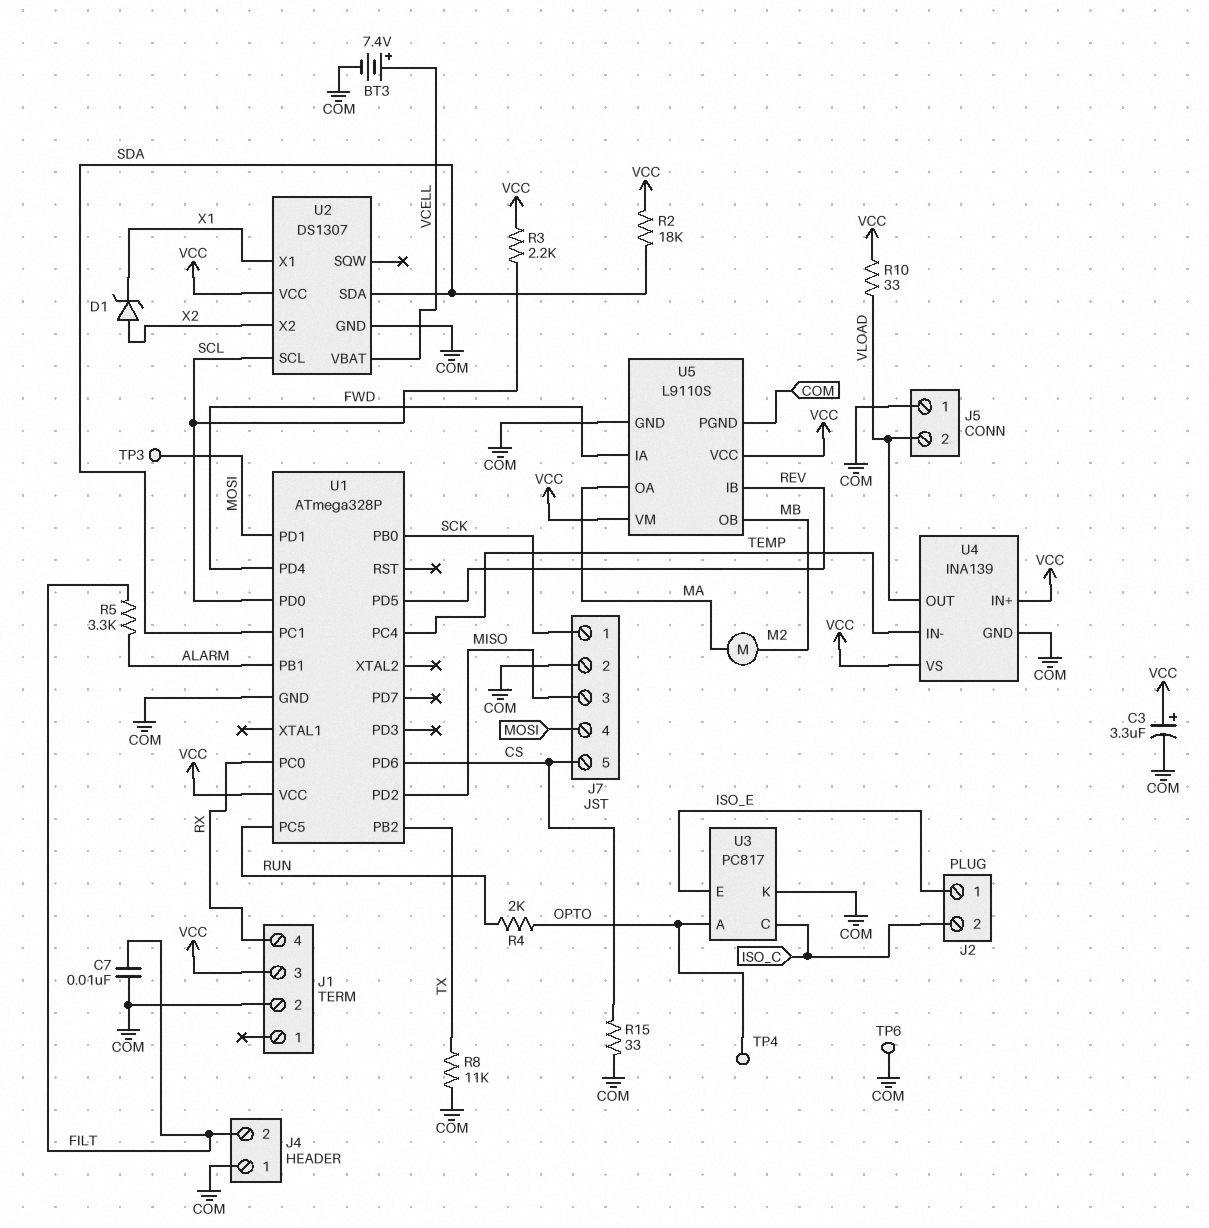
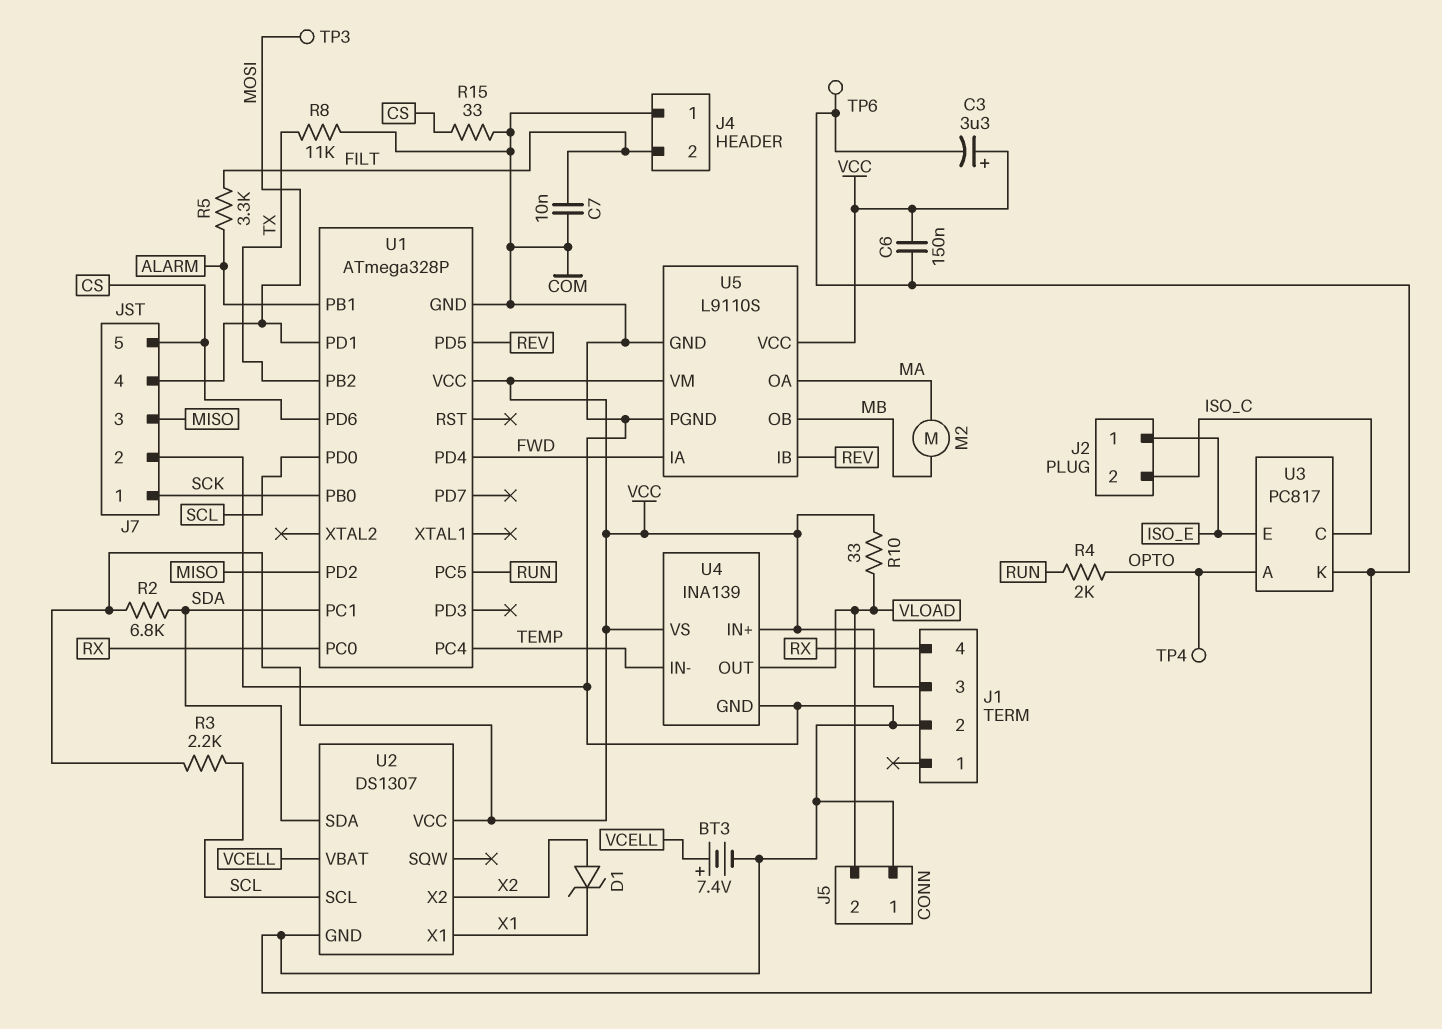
C6: none -> 150nF (COM, VCC)
R2: 18k (SDA, VCC) -> 6.8k (SDA, VCC)

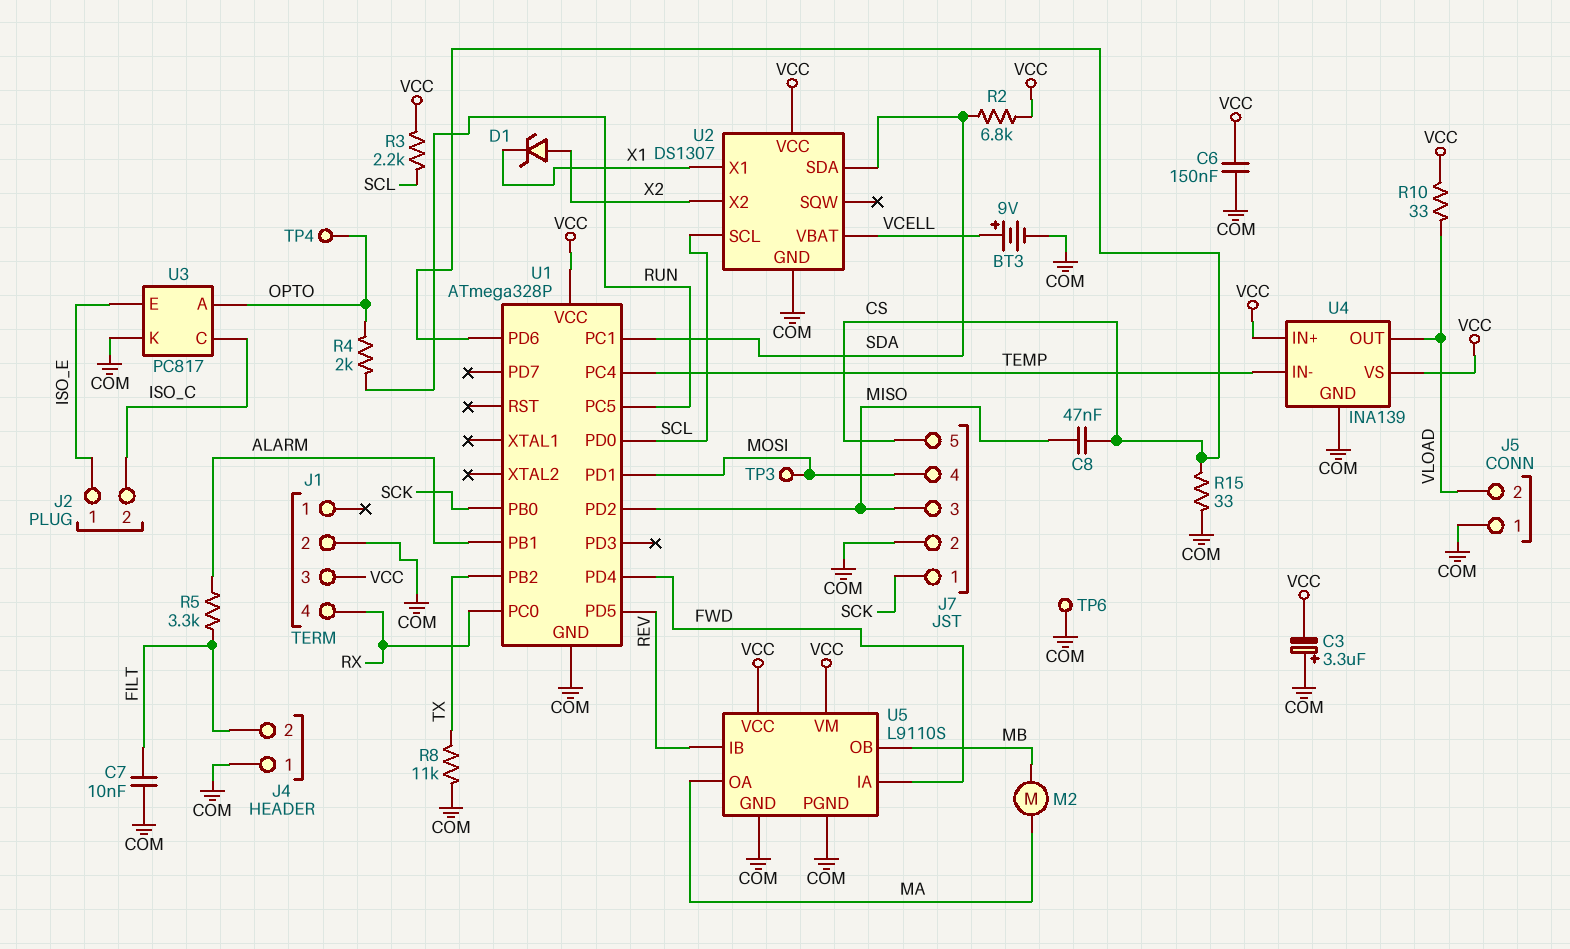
BT3: 7.4V (plus VCELL, minus COM) -> 9V (plus VCELL, minus COM)
C3: 3.3uF (plus VCC, minus COM) -> 3.3uF (plus COM, minus VCC)
C8: none -> 47nF (CS, MISO)

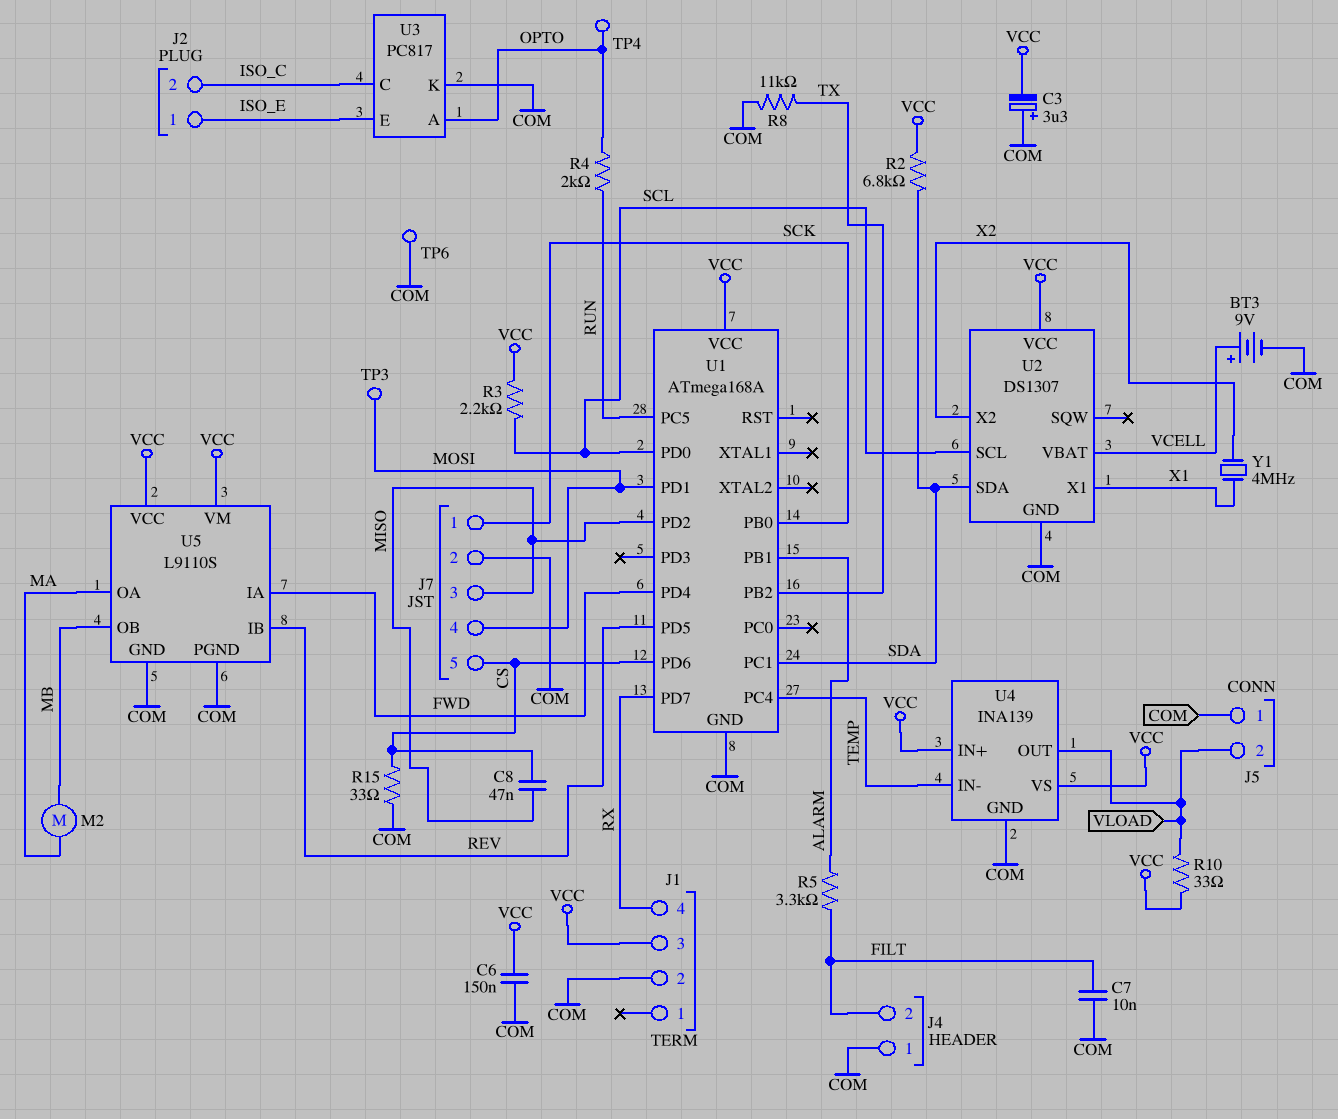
D1: zener (A X2, K X1) -> none
U1: ATmega328P -> ATmega168A
U1 pin PC0: RX -> none
U1 pin PD7: none -> RX
Y1: none -> 4MHz (X1, X2)

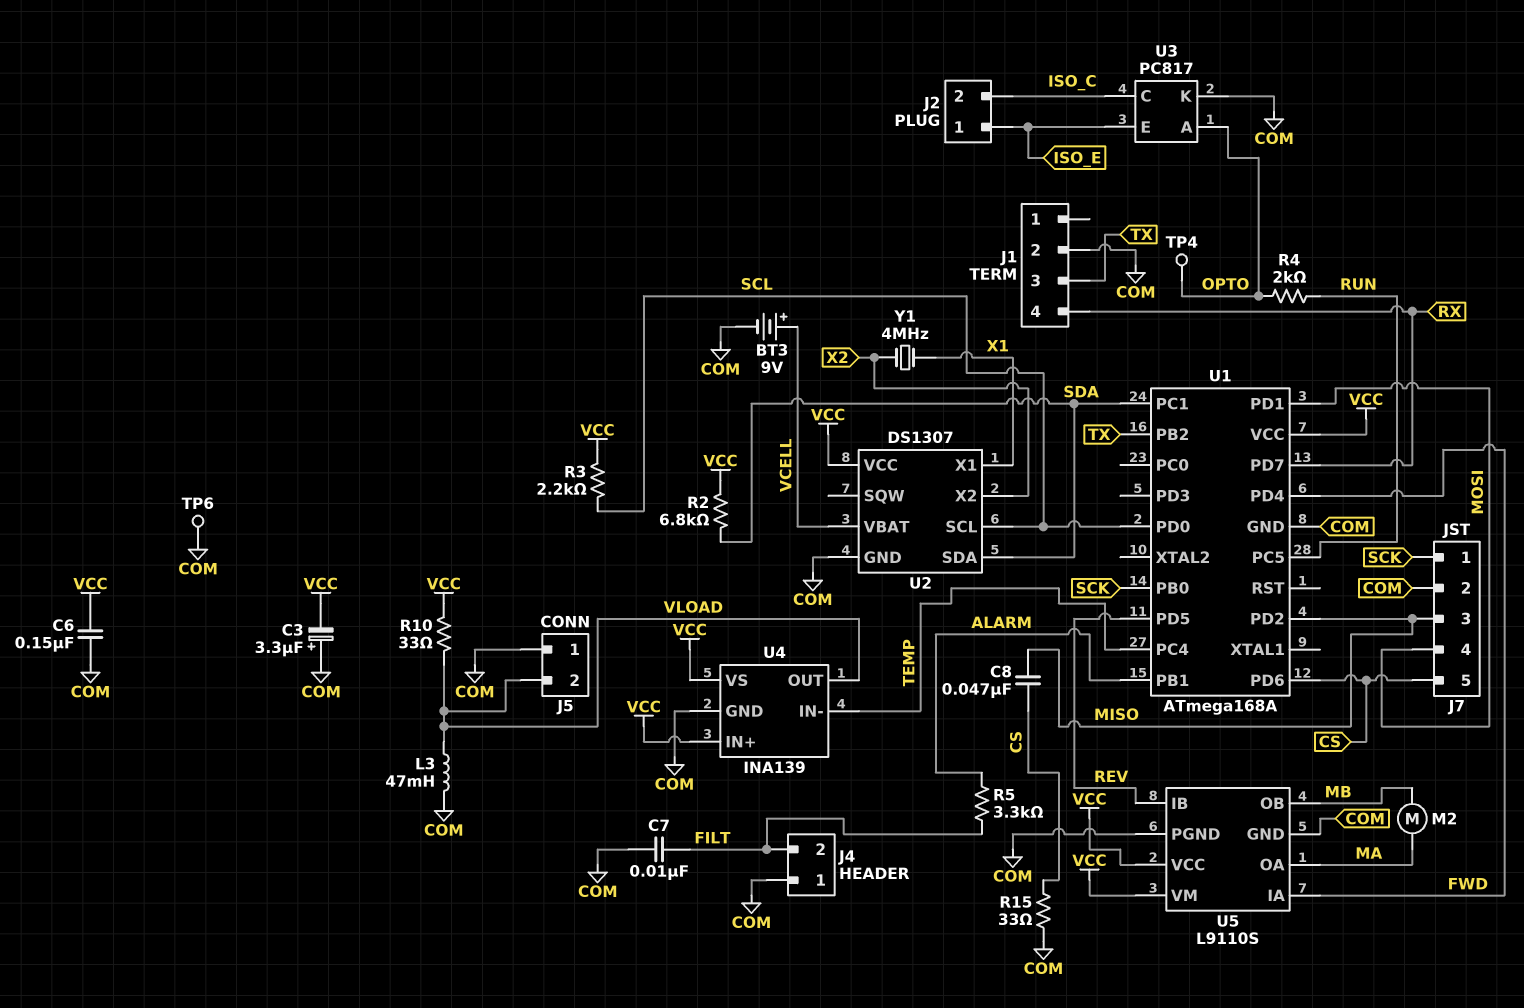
J1 pin 3: VCC -> TX
L3: none -> 47mH (COM, VLOAD)
R8: 11k (COM, TX) -> none
TP3: test point (MOSI) -> none

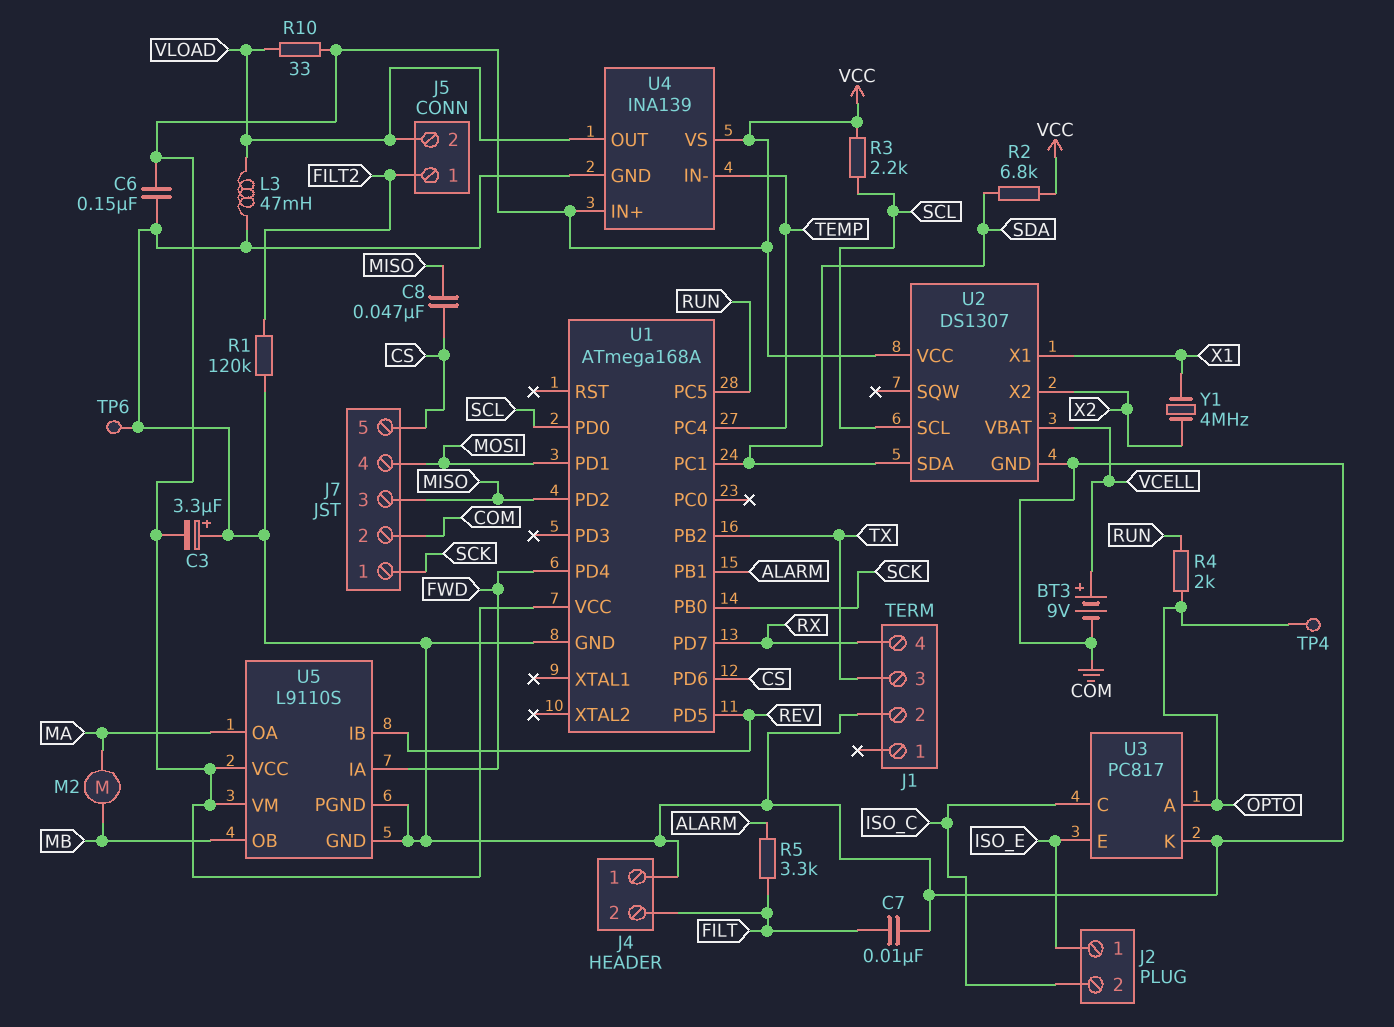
J5 pin 1: COM -> FILT2
R1: none -> 120k (COM, FILT2)
R15: 33 (COM, CS) -> none

